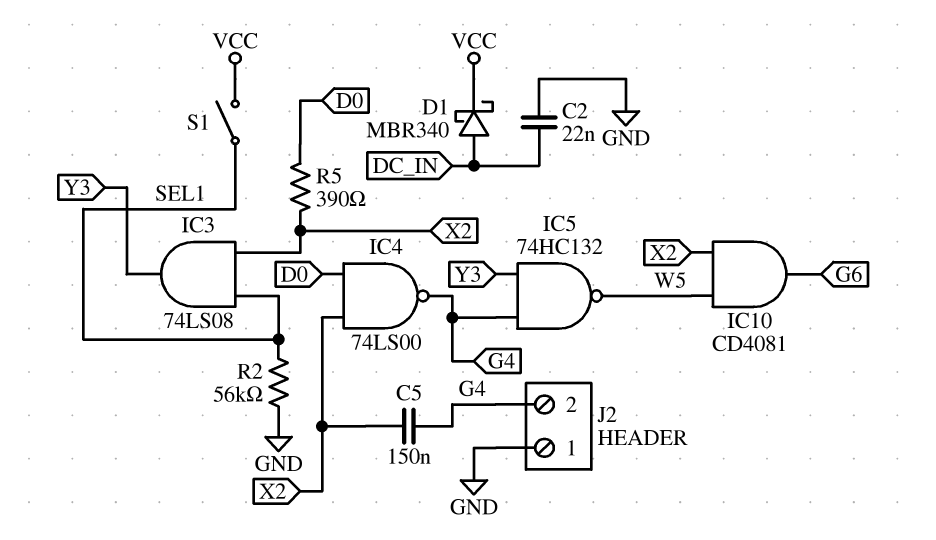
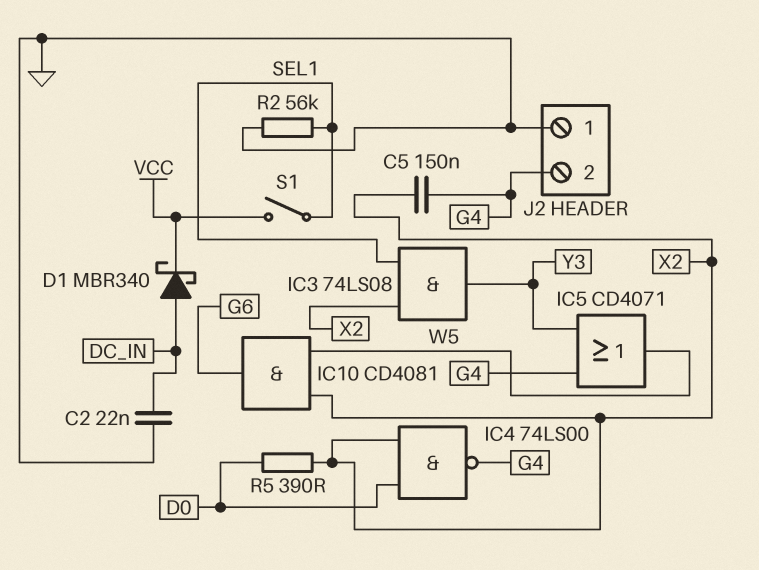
IC5: NAND 74HC132 (in G4, in Y3, out W5) -> OR CD4071 (in G4, in Y3, out W5)

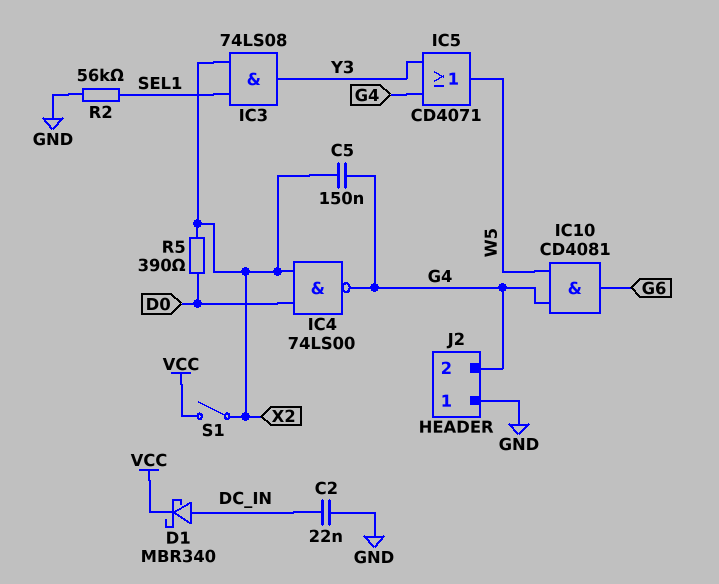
IC10: AND CD4081 (in W5, in X2, out G6) -> AND CD4081 (in G4, in W5, out G6)
S1: switch (SEL1, VCC) -> switch (VCC, X2)

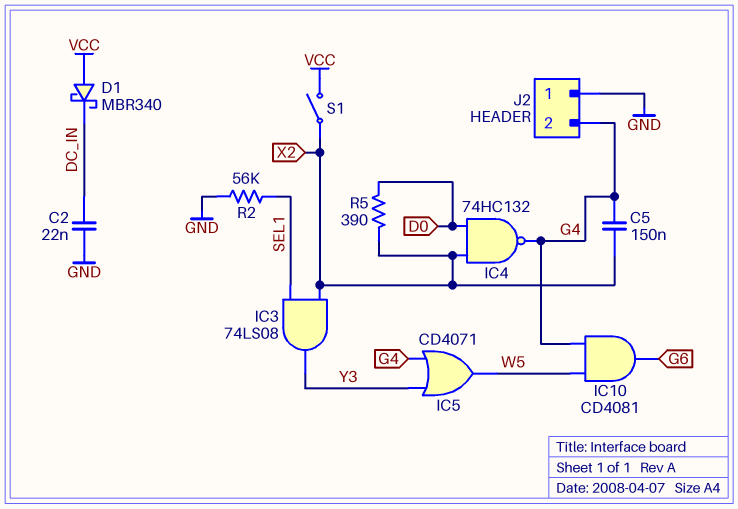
D1: schottky MBR340 (A DC_IN, K VCC) -> schottky MBR340 (A VCC, K DC_IN)
IC4: NAND 74LS00 (in D0, in X2, out G4) -> NAND 74HC132 (in D0, in X2, out G4)

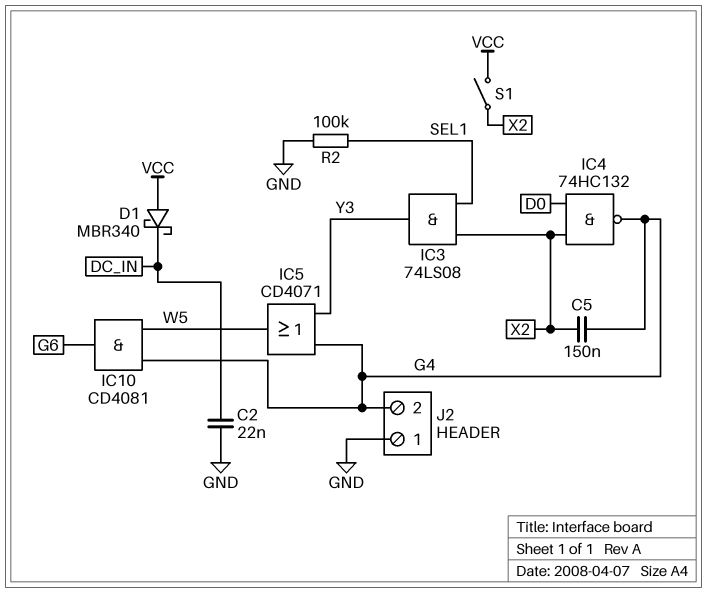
R2: 56k (GND, SEL1) -> 100k (GND, SEL1)
R5: 390 (D0, X2) -> none

